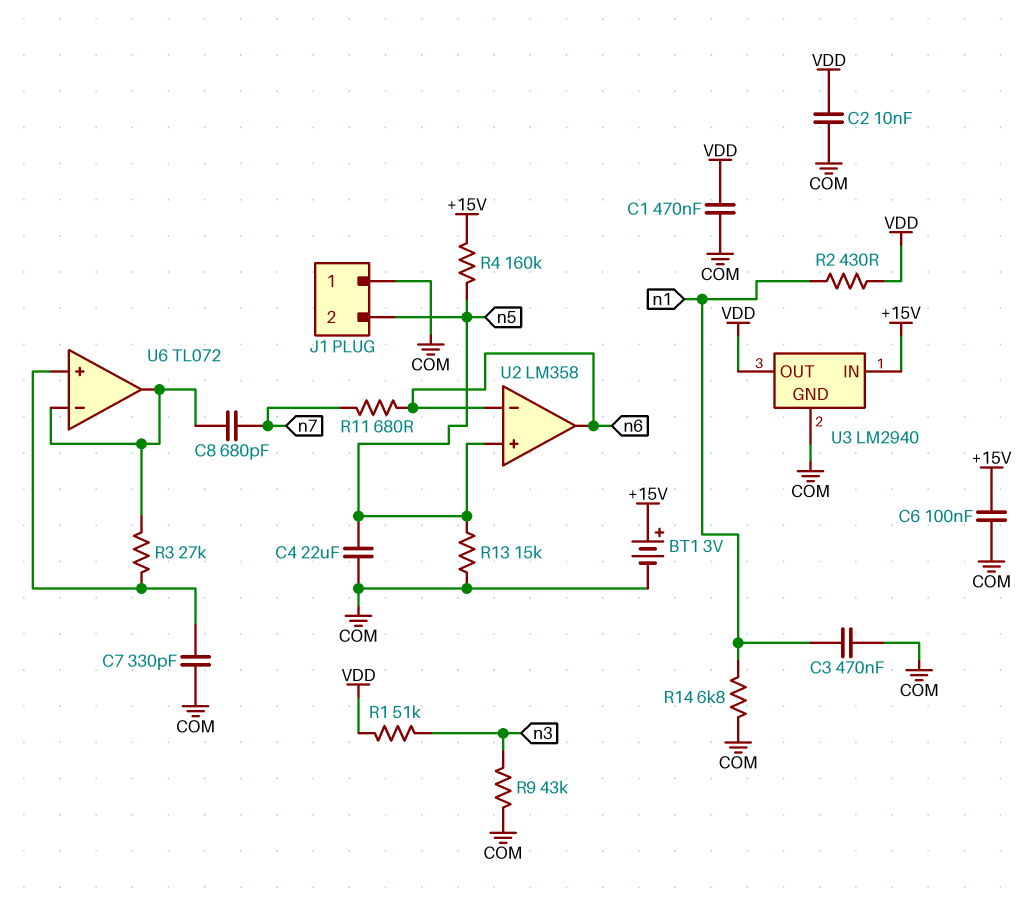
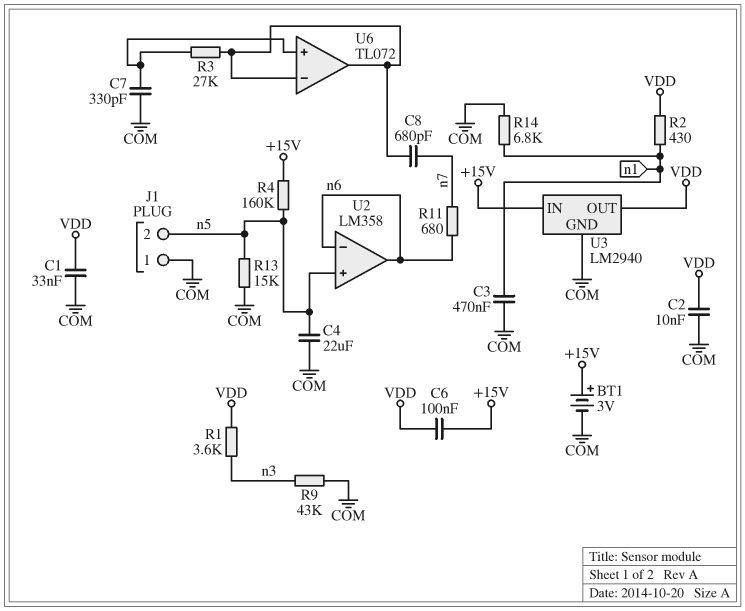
C1: 470nF (COM, VDD) -> 33nF (COM, VDD)
C6: 100nF (+15V, COM) -> 100nF (+15V, VDD)
R1: 51k (VDD, n3) -> 3.6k (VDD, n3)

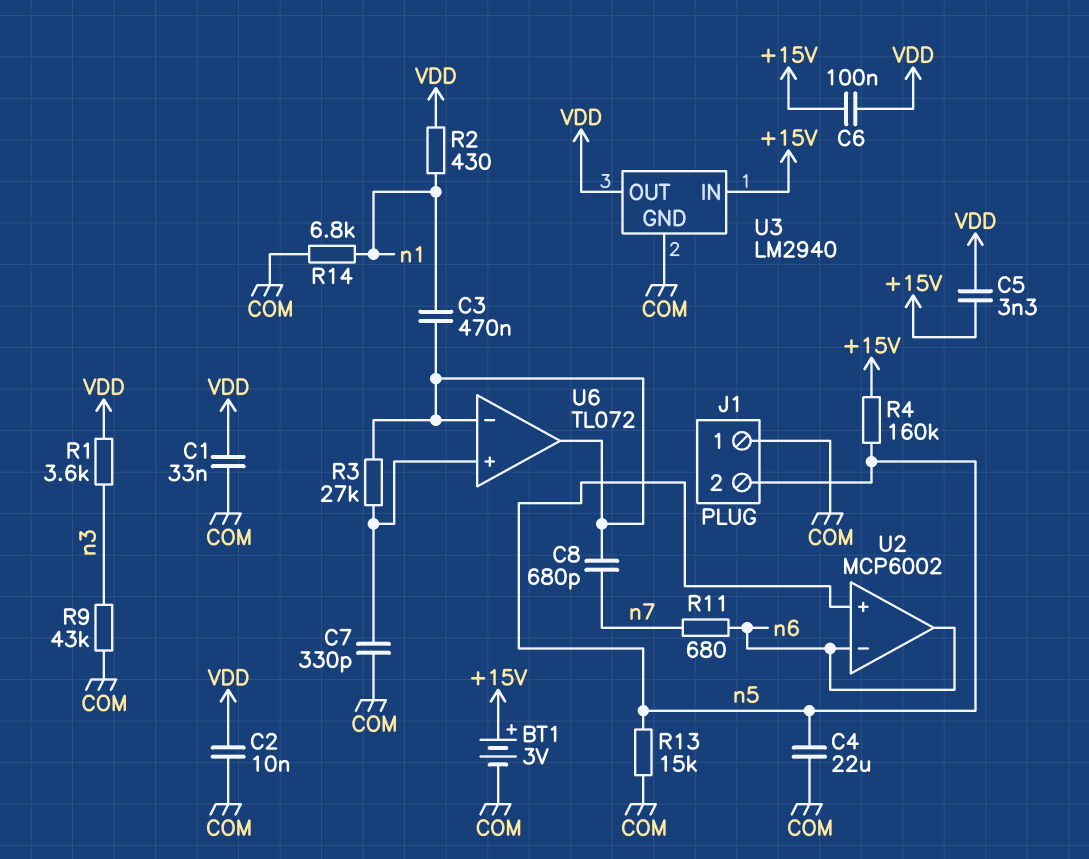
C3: 470nF (COM, n1) -> 470nF (U6/in-, n1)
C5: none -> 3.3nF (+15V, VDD)
U2: LM358 -> MCP6002

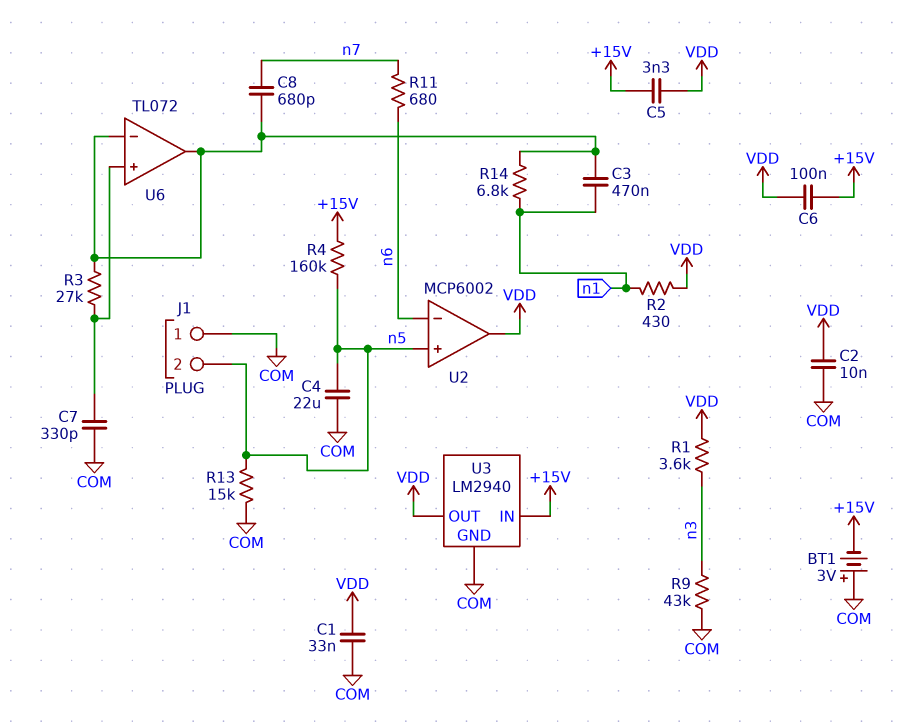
BT1: 3V (plus +15V, minus COM) -> 3V (plus COM, minus +15V)
R14: 6.8k (COM, n1) -> 6.8k (U6/in-, n1)
U2 pin out: n6 -> VDD

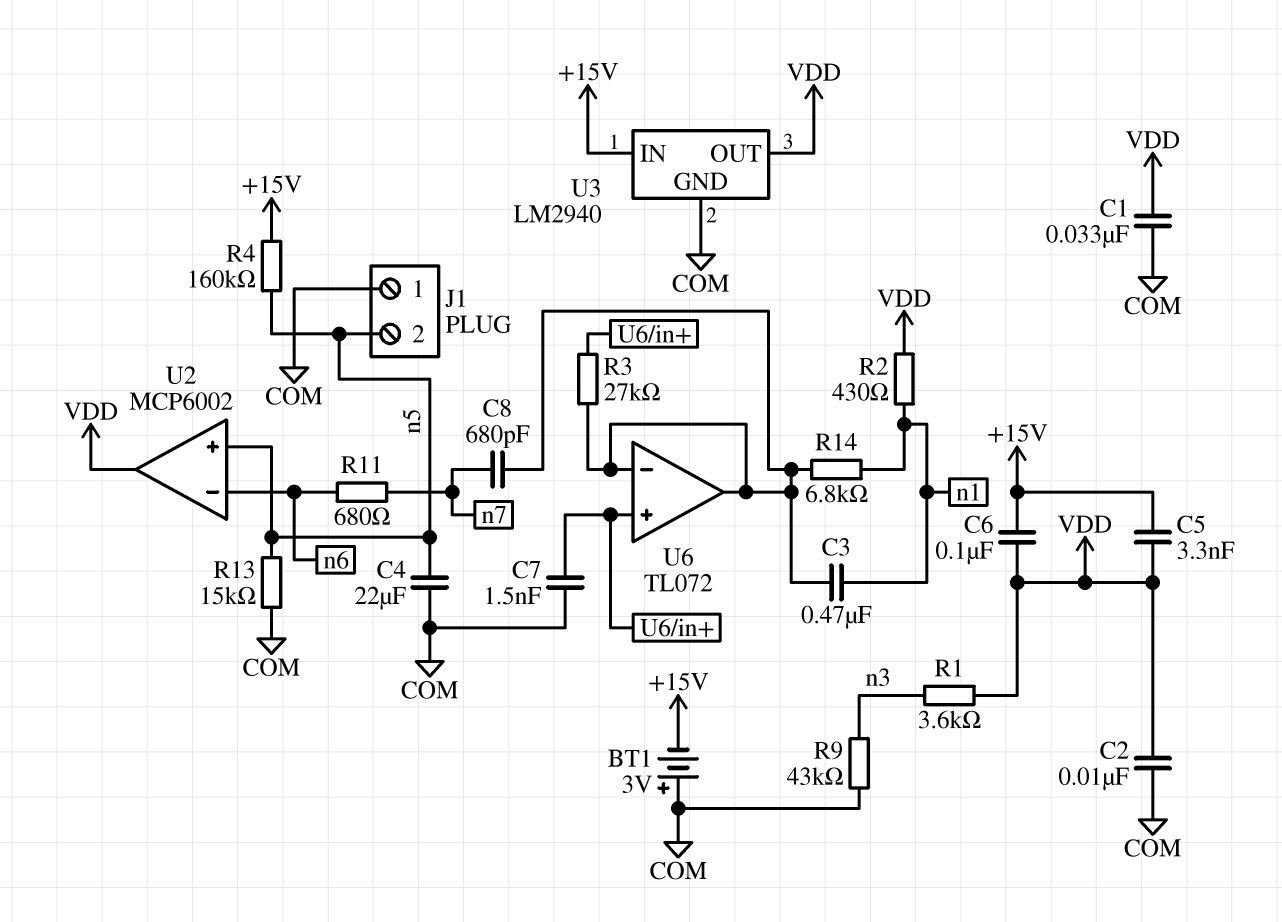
C7: 330pF (COM, U6/in+) -> 1.5nF (COM, U6/in+)

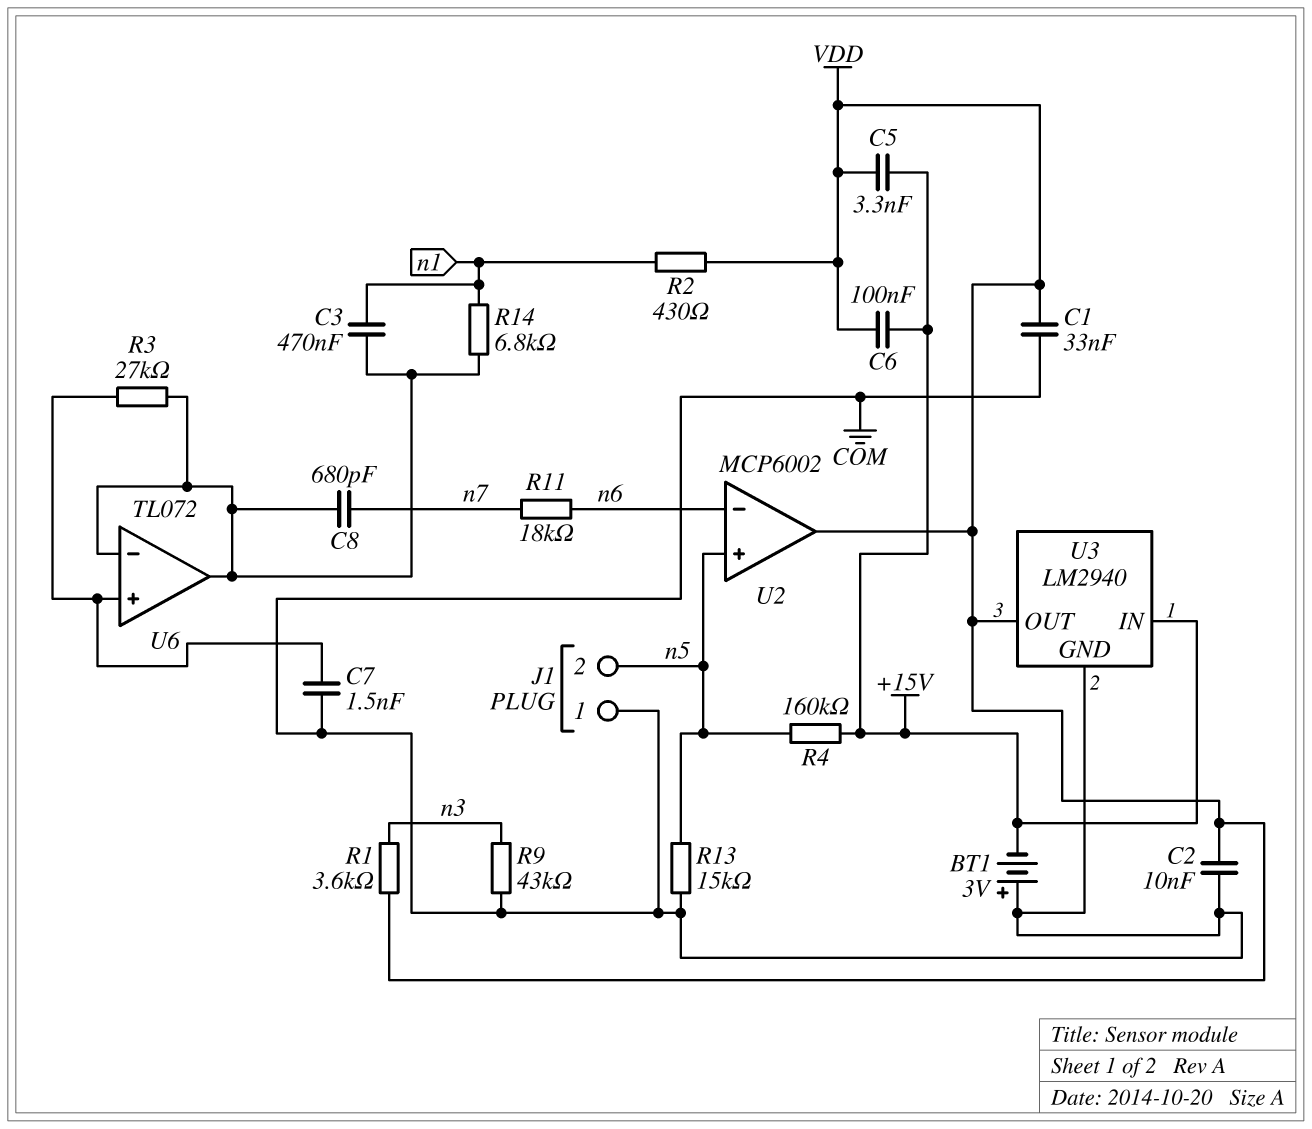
C4: 22uF (COM, n5) -> none
R11: 680 (n6, n7) -> 18k (n6, n7)

